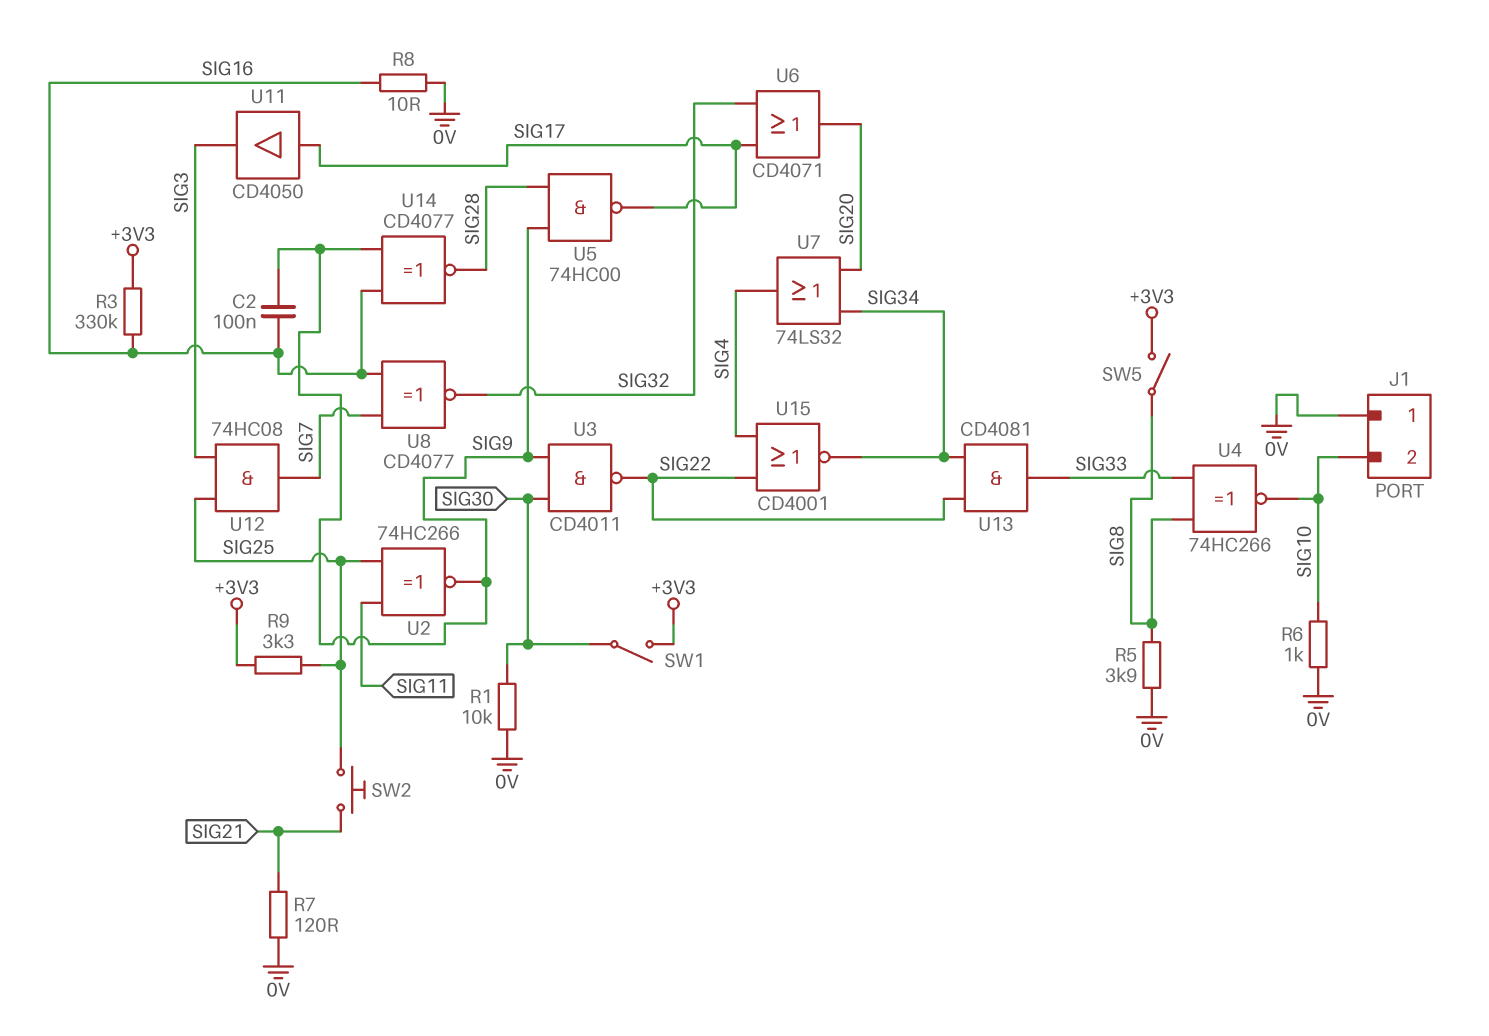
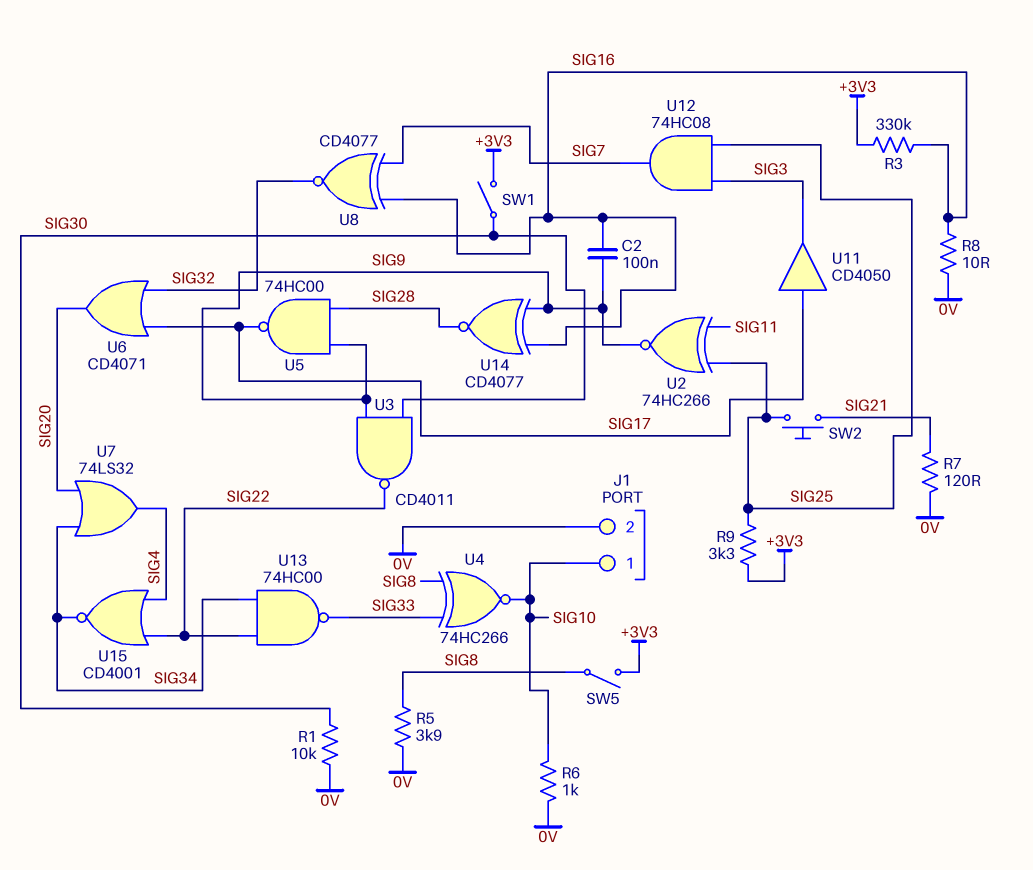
J1 pin 1: 0V -> SIG10
J1 pin 2: SIG10 -> 0V
U13: AND CD4081 (in SIG22, in SIG34, out SIG33) -> NAND 74HC00 (in SIG22, in SIG34, out SIG33)

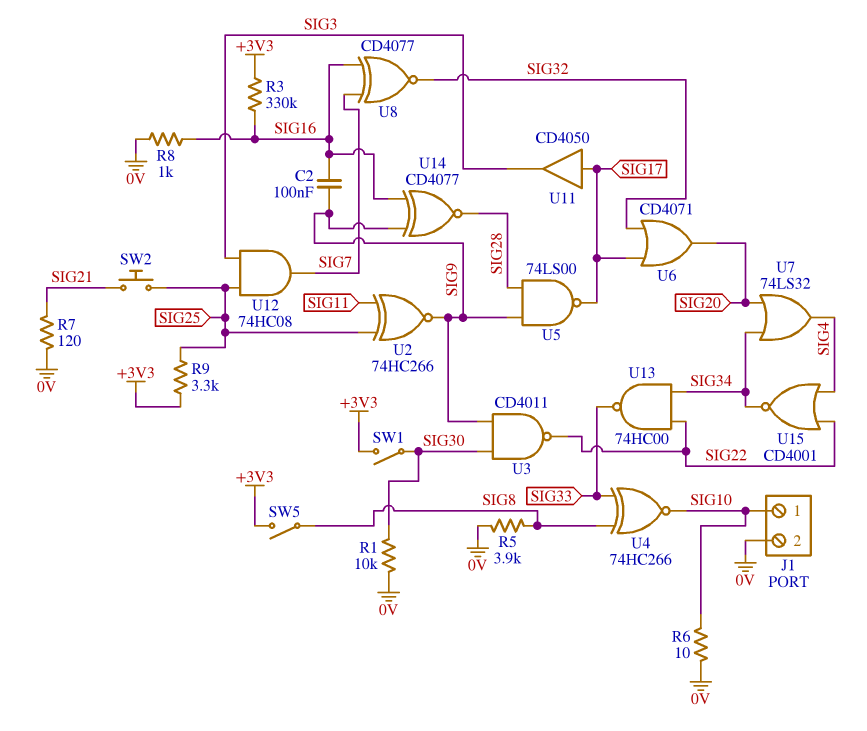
R6: 1k (0V, SIG10) -> 10 (0V, SIG10)
R8: 10 (0V, SIG16) -> 1k (0V, SIG16)
U5: NAND 74HC00 (in SIG9, in SIG28, out SIG17) -> NAND 74LS00 (in SIG9, in SIG28, out SIG17)

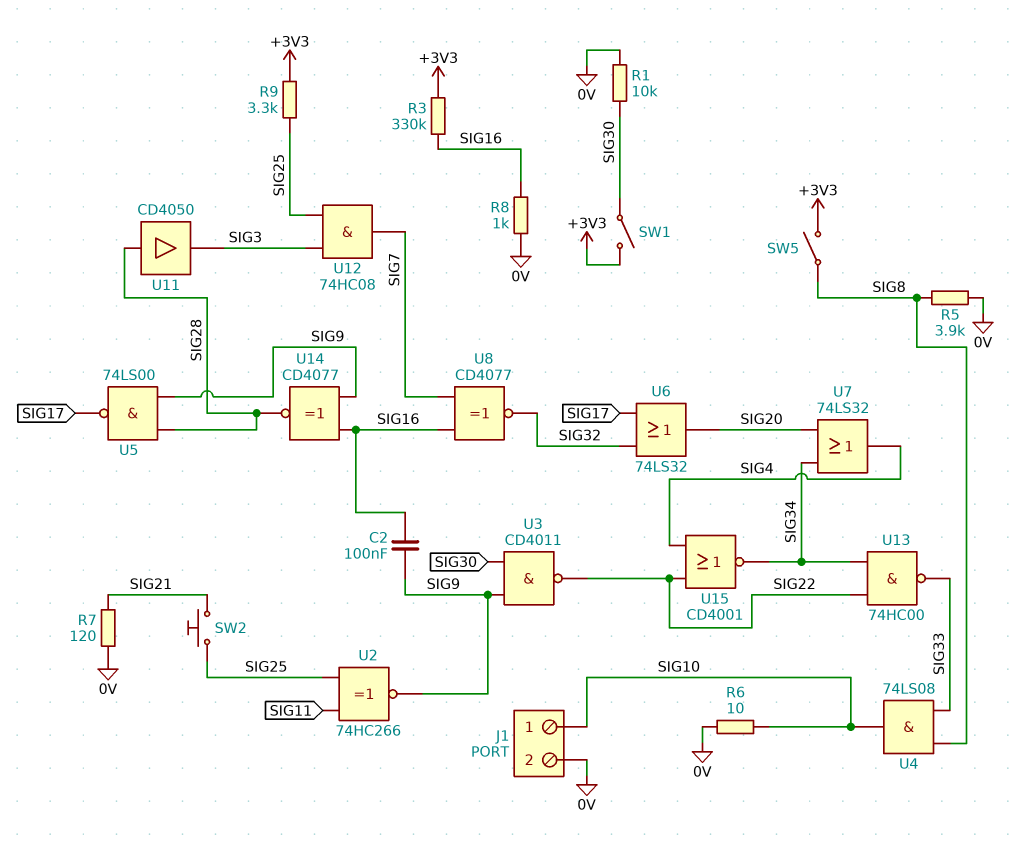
U4: XNOR 74HC266 (in SIG8, in SIG33, out SIG10) -> AND 74LS08 (in SIG8, in SIG33, out SIG10)
U6: OR CD4071 (in SIG17, in SIG32, out SIG20) -> OR 74LS32 (in SIG17, in SIG32, out SIG20)
U11: buffer CD4050 (in SIG17, out SIG3) -> buffer CD4050 (in SIG28, out SIG3)

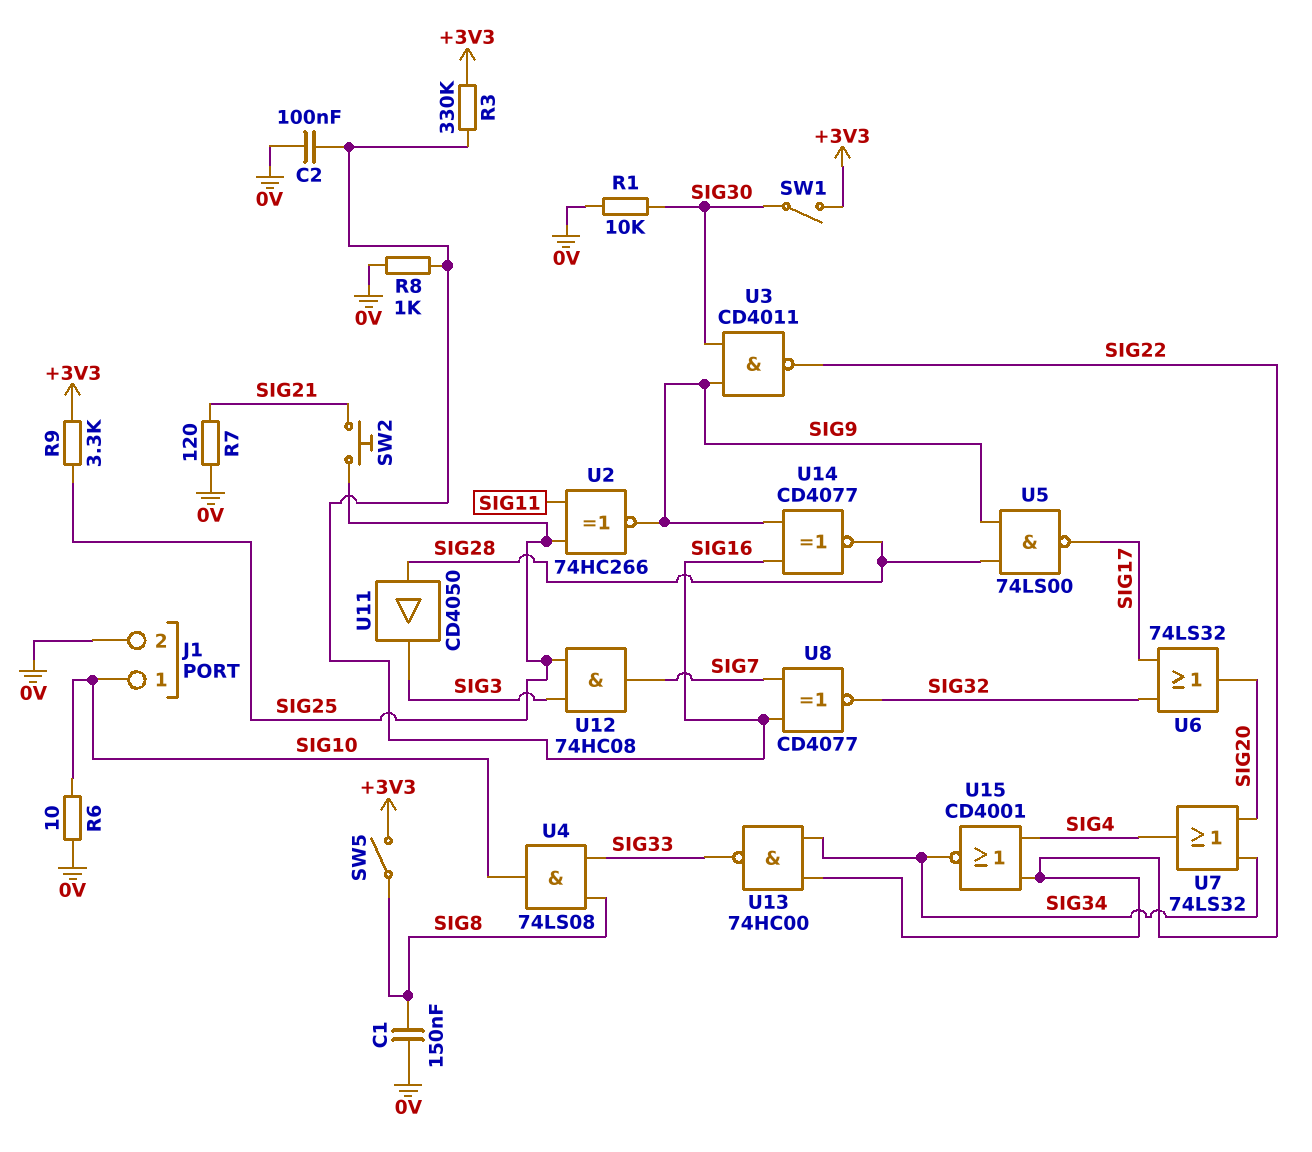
C1: none -> 150nF (0V, SIG8)
C2: 100nF (SIG9, SIG16) -> 100nF (0V, SIG16)
R5: 3.9k (0V, SIG8) -> none

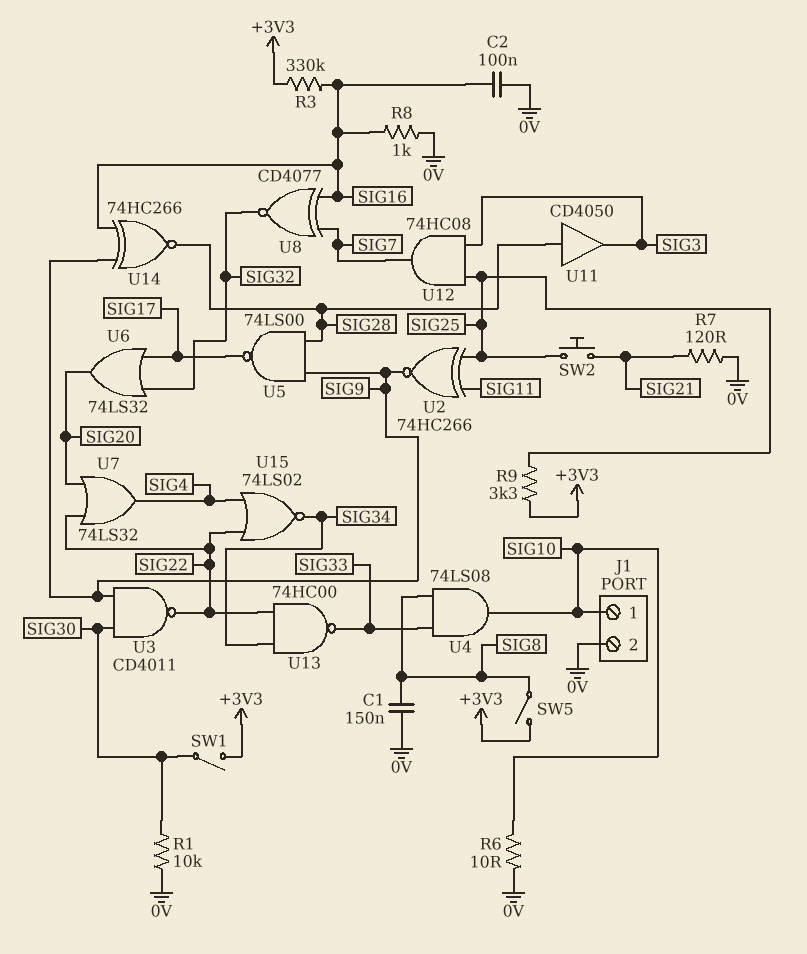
U7: OR 74LS32 (in SIG20, in SIG34, out SIG4) -> OR 74LS32 (in SIG20, in SIG22, out SIG4)
U14: XNOR CD4077 (in SIG9, in SIG16, out SIG28) -> XNOR 74HC266 (in SIG9, in SIG16, out SIG28)
U15: NOR CD4001 (in SIG4, in SIG22, out SIG34) -> NOR 74LS02 (in SIG4, in SIG22, out SIG34)

